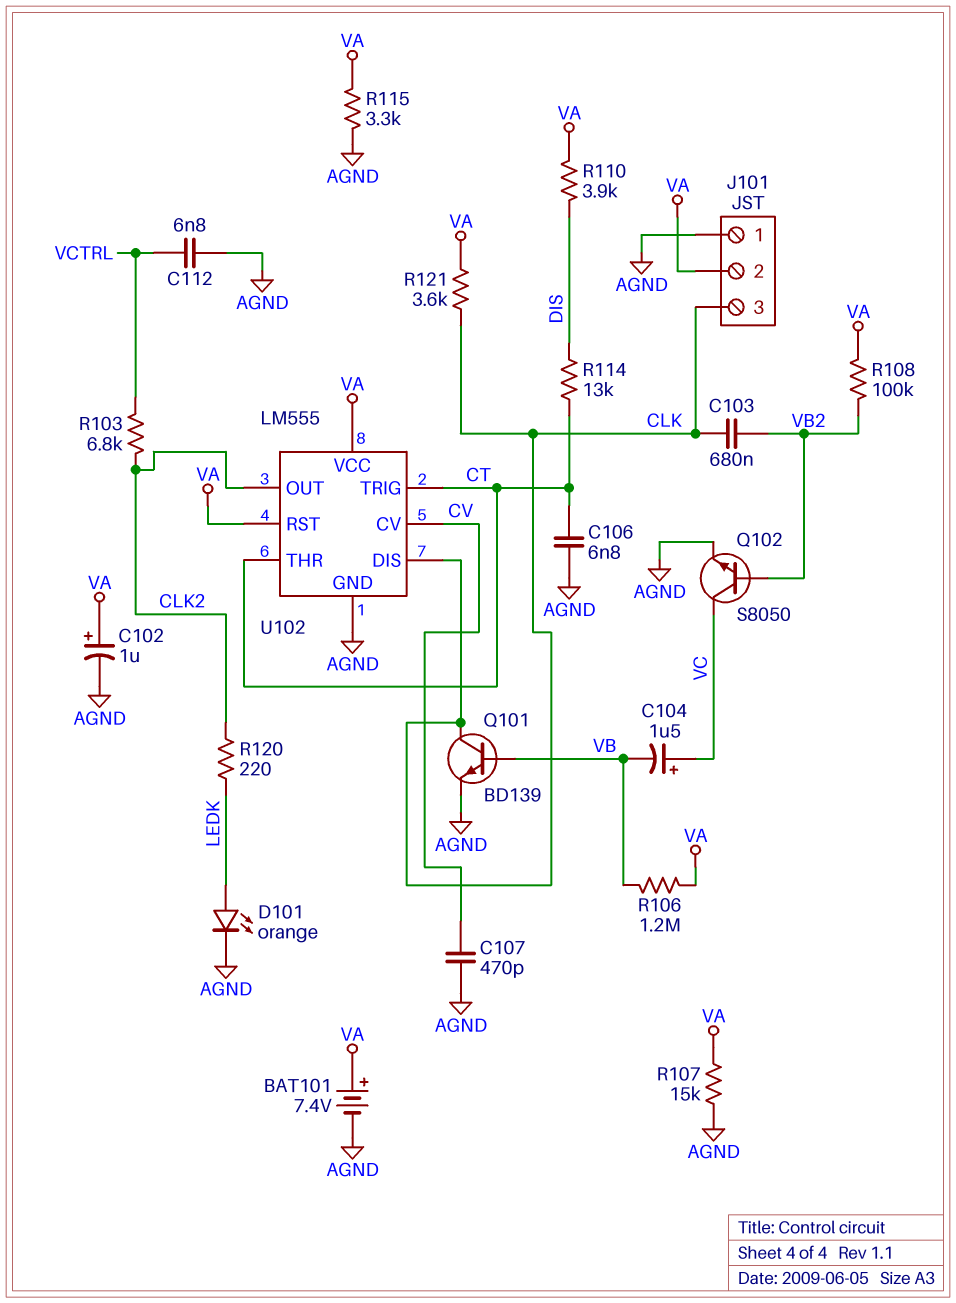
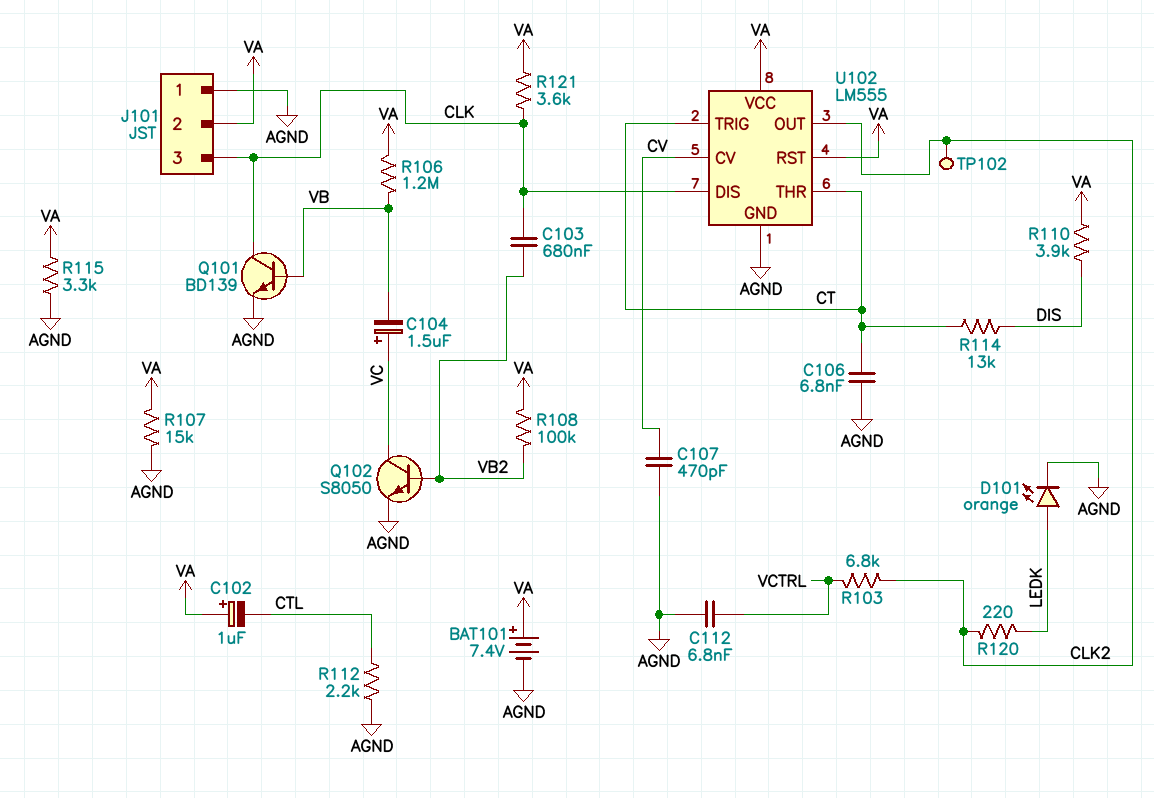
C102: 1uF (plus VA, minus AGND) -> 1uF (plus VA, minus CTL)
R112: none -> 2.2k (AGND, CTL)
TP102: none -> test point (CLK2)

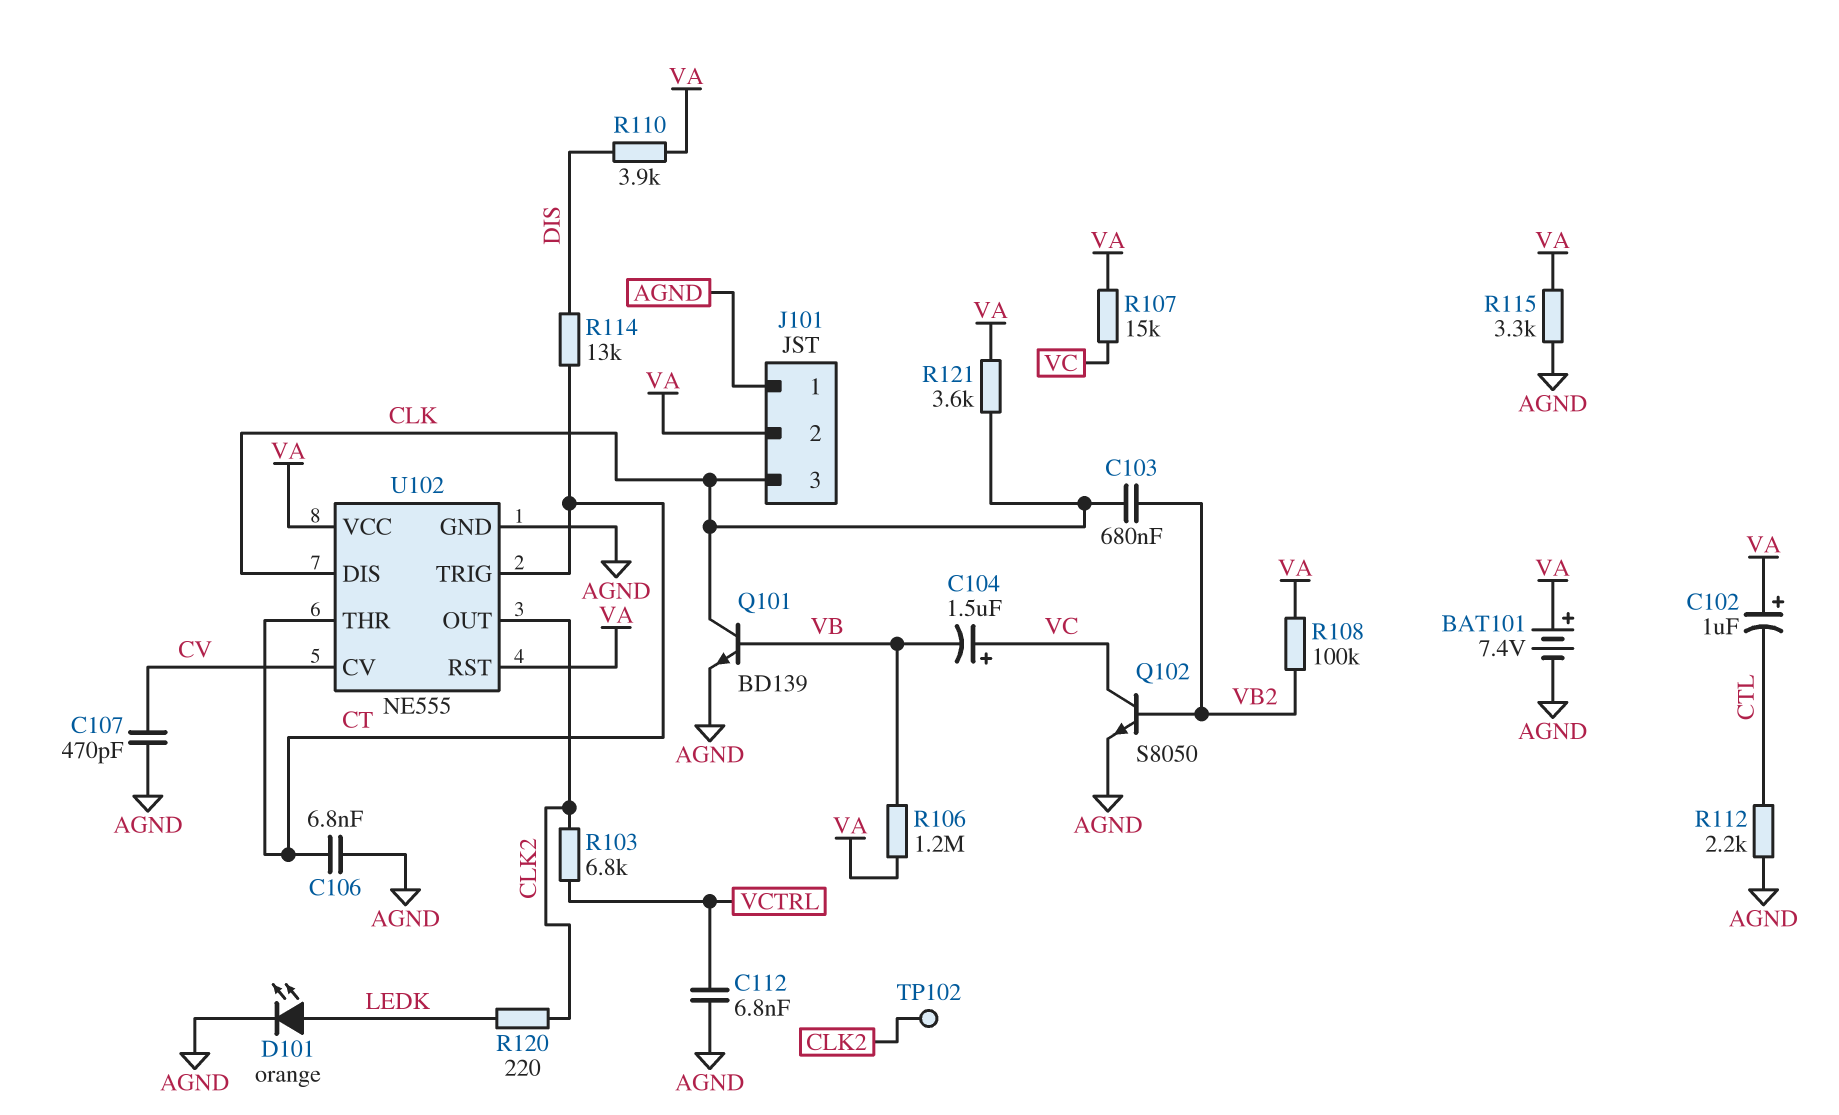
R107: 15k (AGND, VA) -> 15k (VA, VC)
U102: LM555 -> NE555

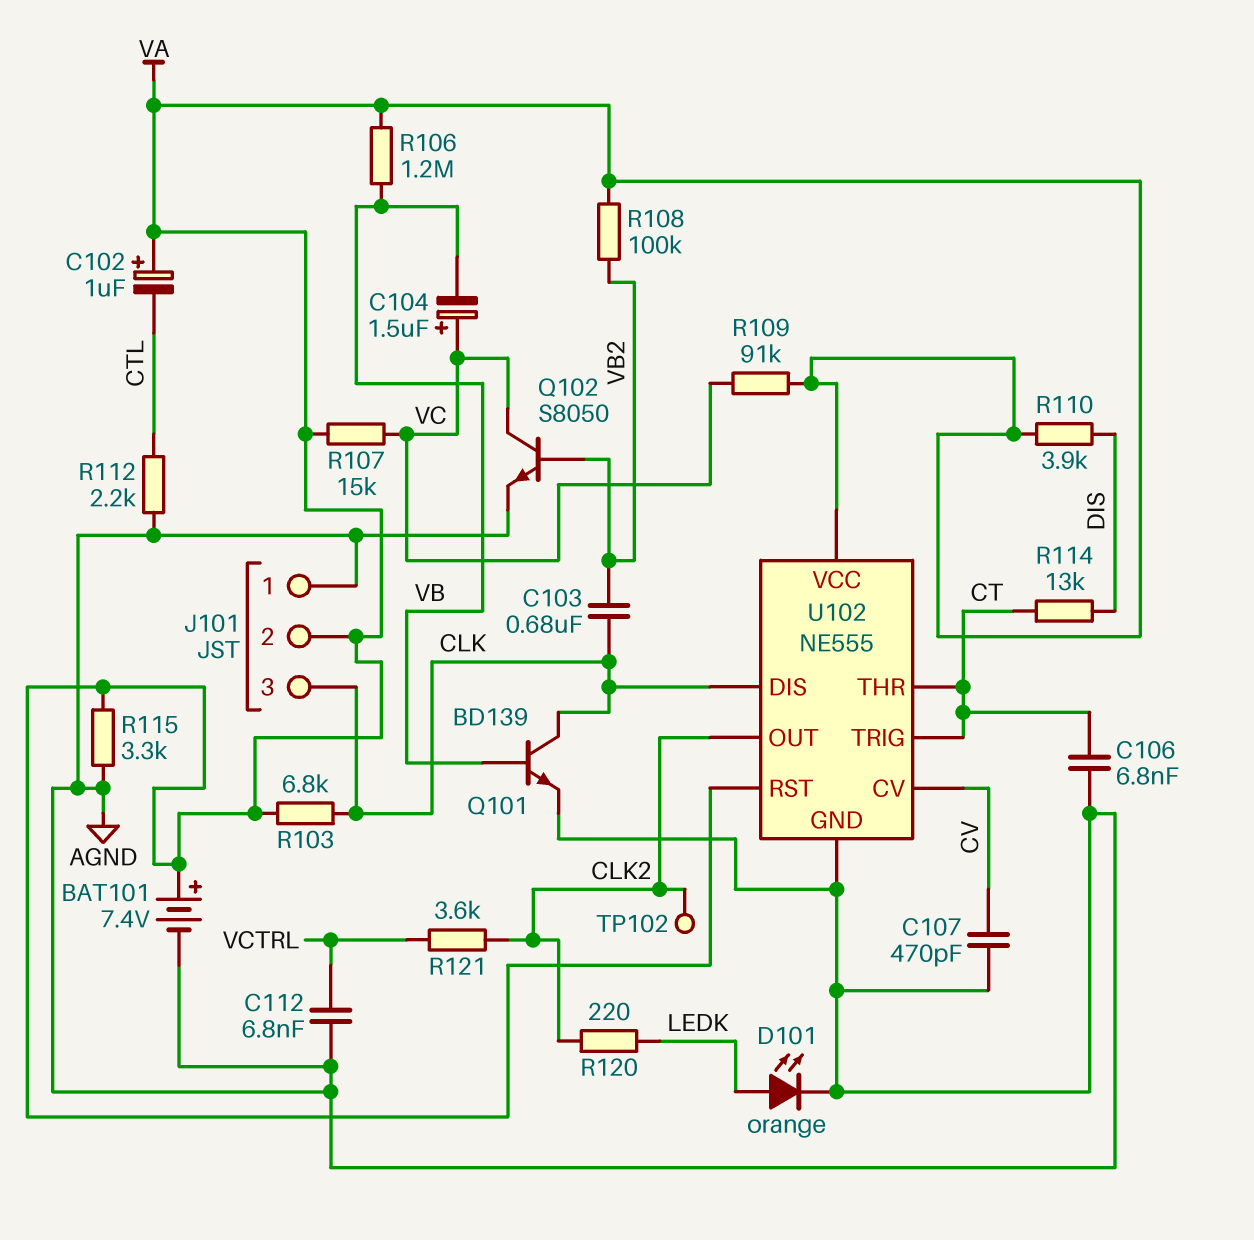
R103: 6.8k (CLK2, VCTRL) -> 6.8k (CLK, VA)
R109: none -> 91k (VA, VC)
R121: 3.6k (CLK, VA) -> 3.6k (CLK2, VCTRL)

